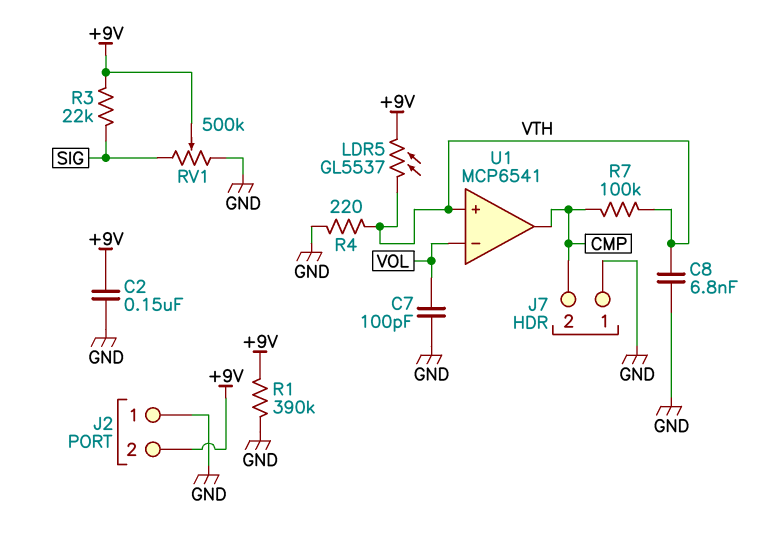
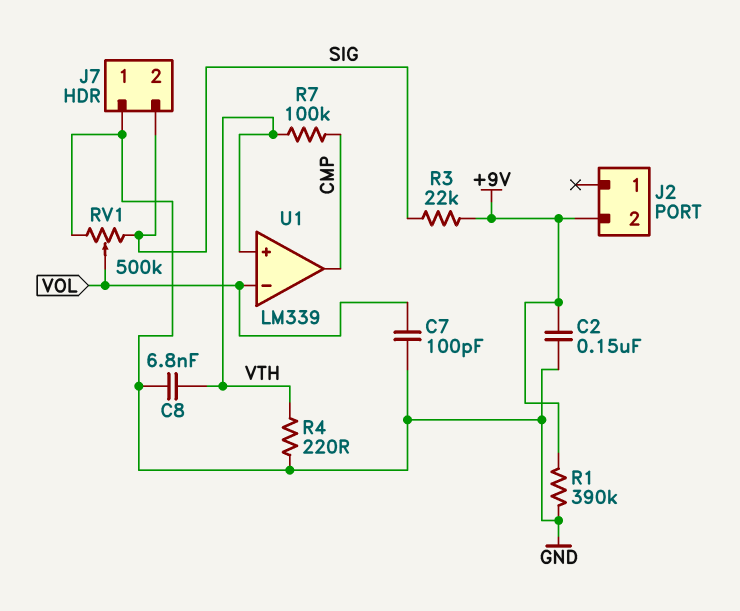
J2 pin 1: GND -> none
J7 pin 2: CMP -> SIG
LDR5: GL5537 (+9V, VTH) -> none
RV1: 500k (GND, SIG, wiper +9V) -> 500k (GND, SIG, wiper VOL)
U1: MCP6541 -> LM339

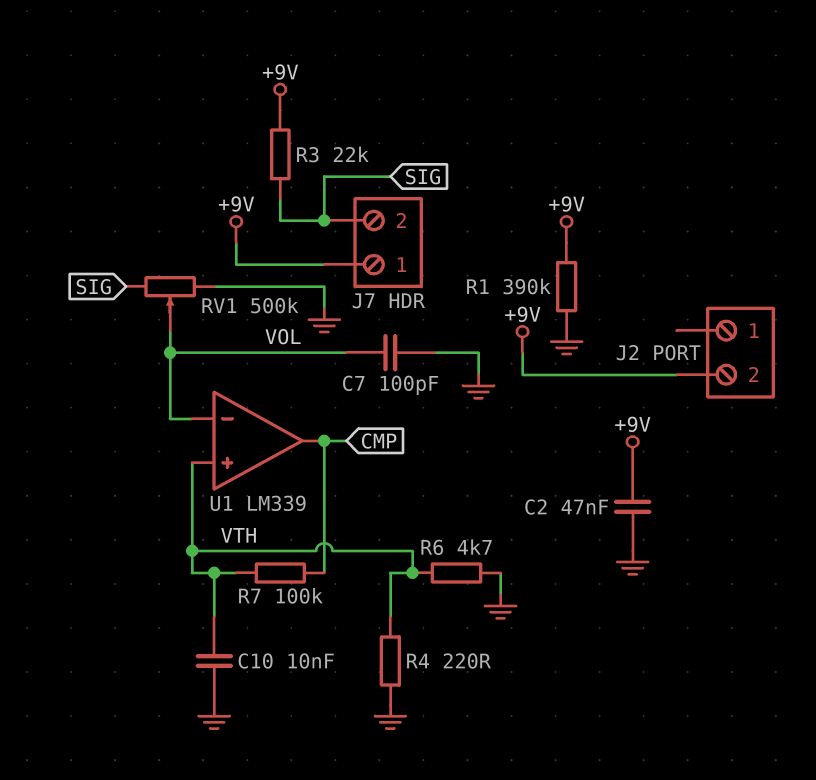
C2: 150nF (+9V, GND) -> 47nF (+9V, GND)
C8: 6.8nF (GND, VTH) -> none
C10: none -> 10nF (GND, VTH)
J7 pin 1: GND -> +9V
R6: none -> 4.7k (GND, VTH)

